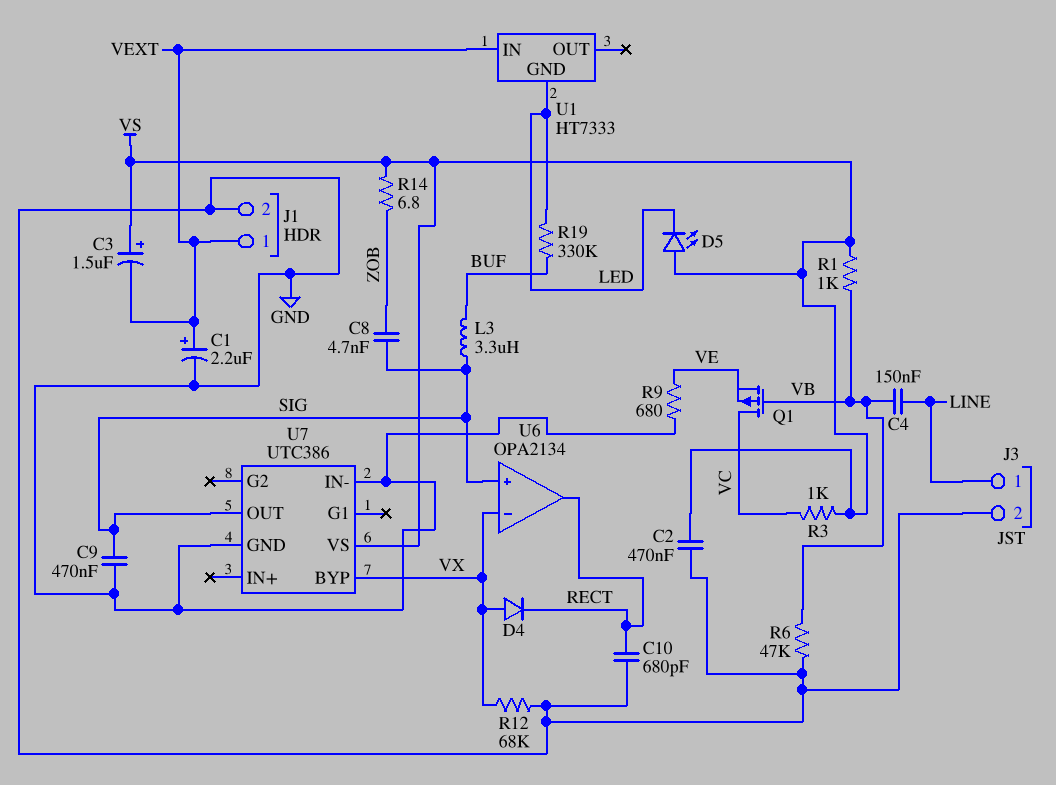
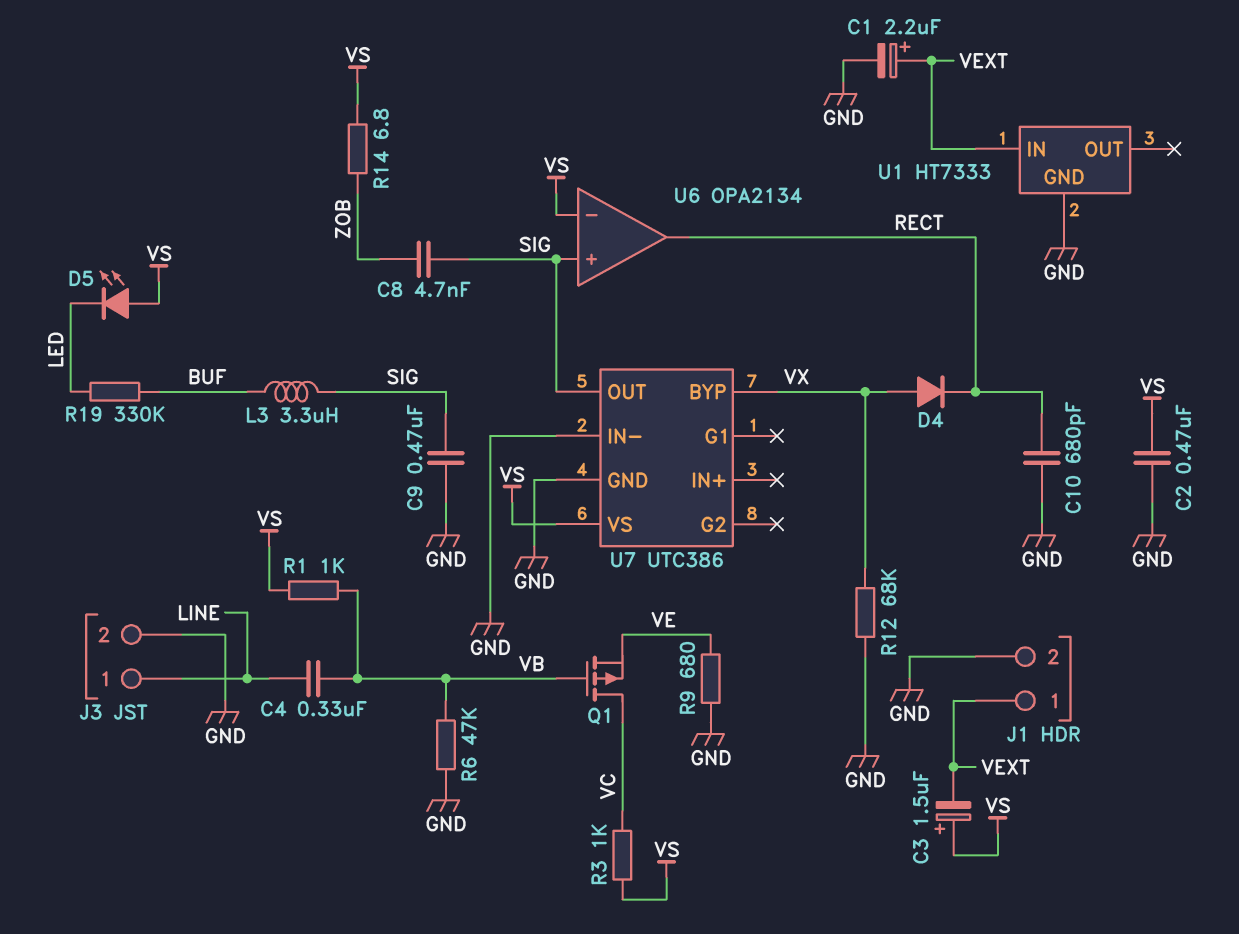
C4: 150nF (LINE, VB) -> 330nF (LINE, VB)
U1 pin GND: LED -> GND
U6 pin in-: VX -> VS

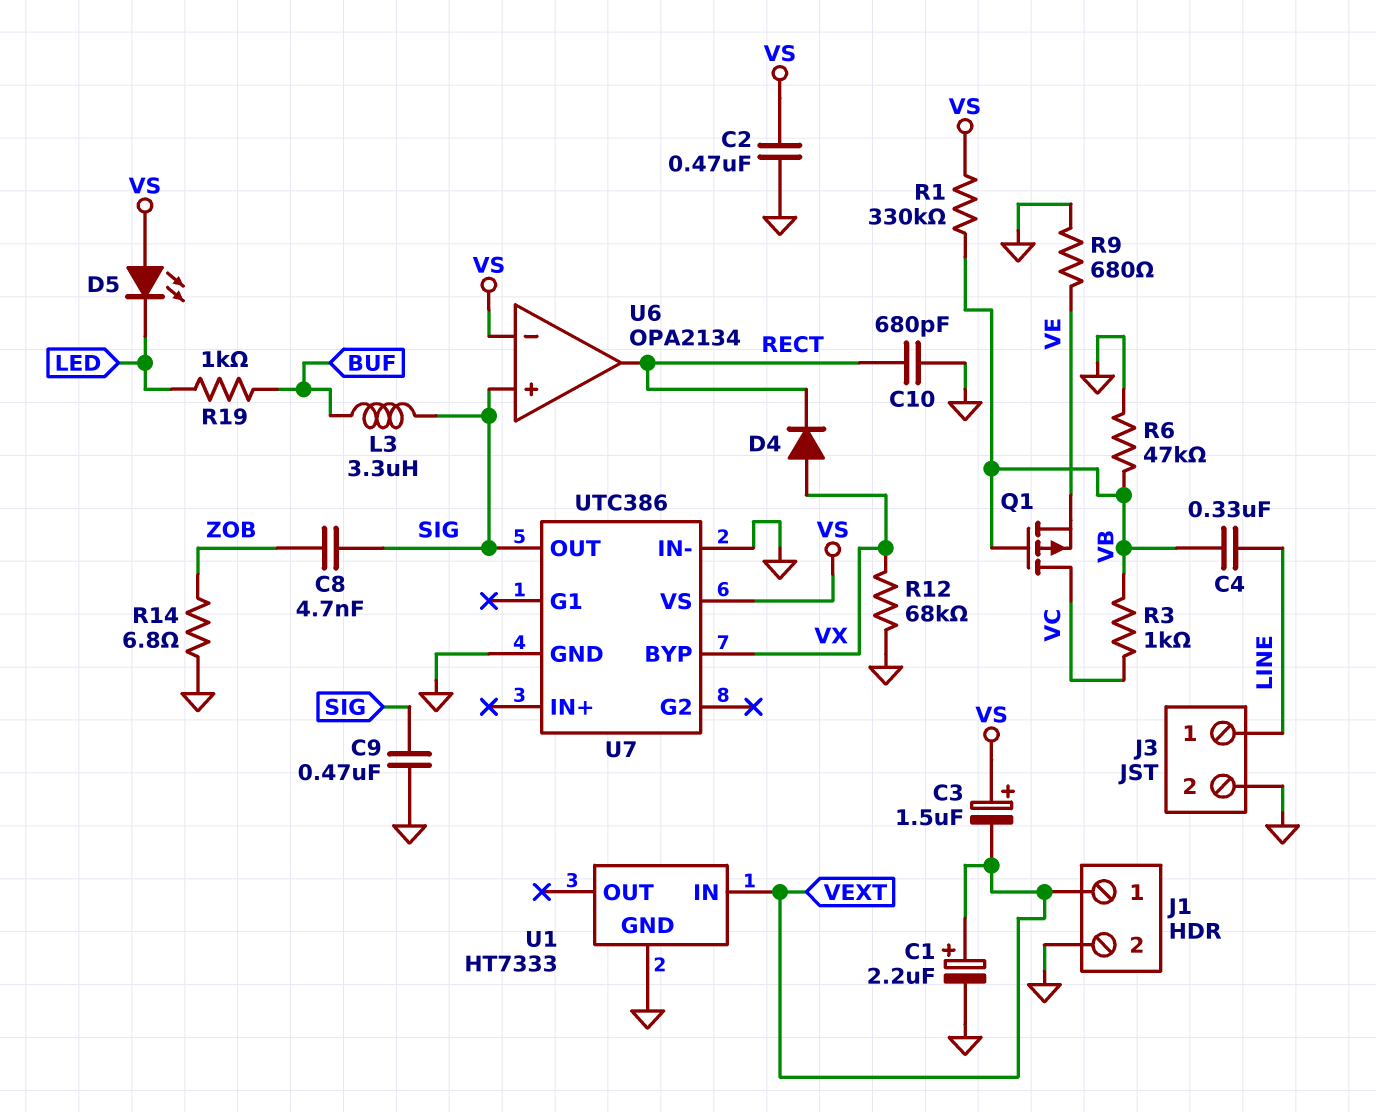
R1: 1k (VB, VS) -> 330k (VB, VS)
R3: 1k (VC, VS) -> 1k (VB, VC)
R14: 6.8 (VS, ZOB) -> 6.8 (GND, ZOB)
R19: 330k (BUF, LED) -> 1k (BUF, LED)

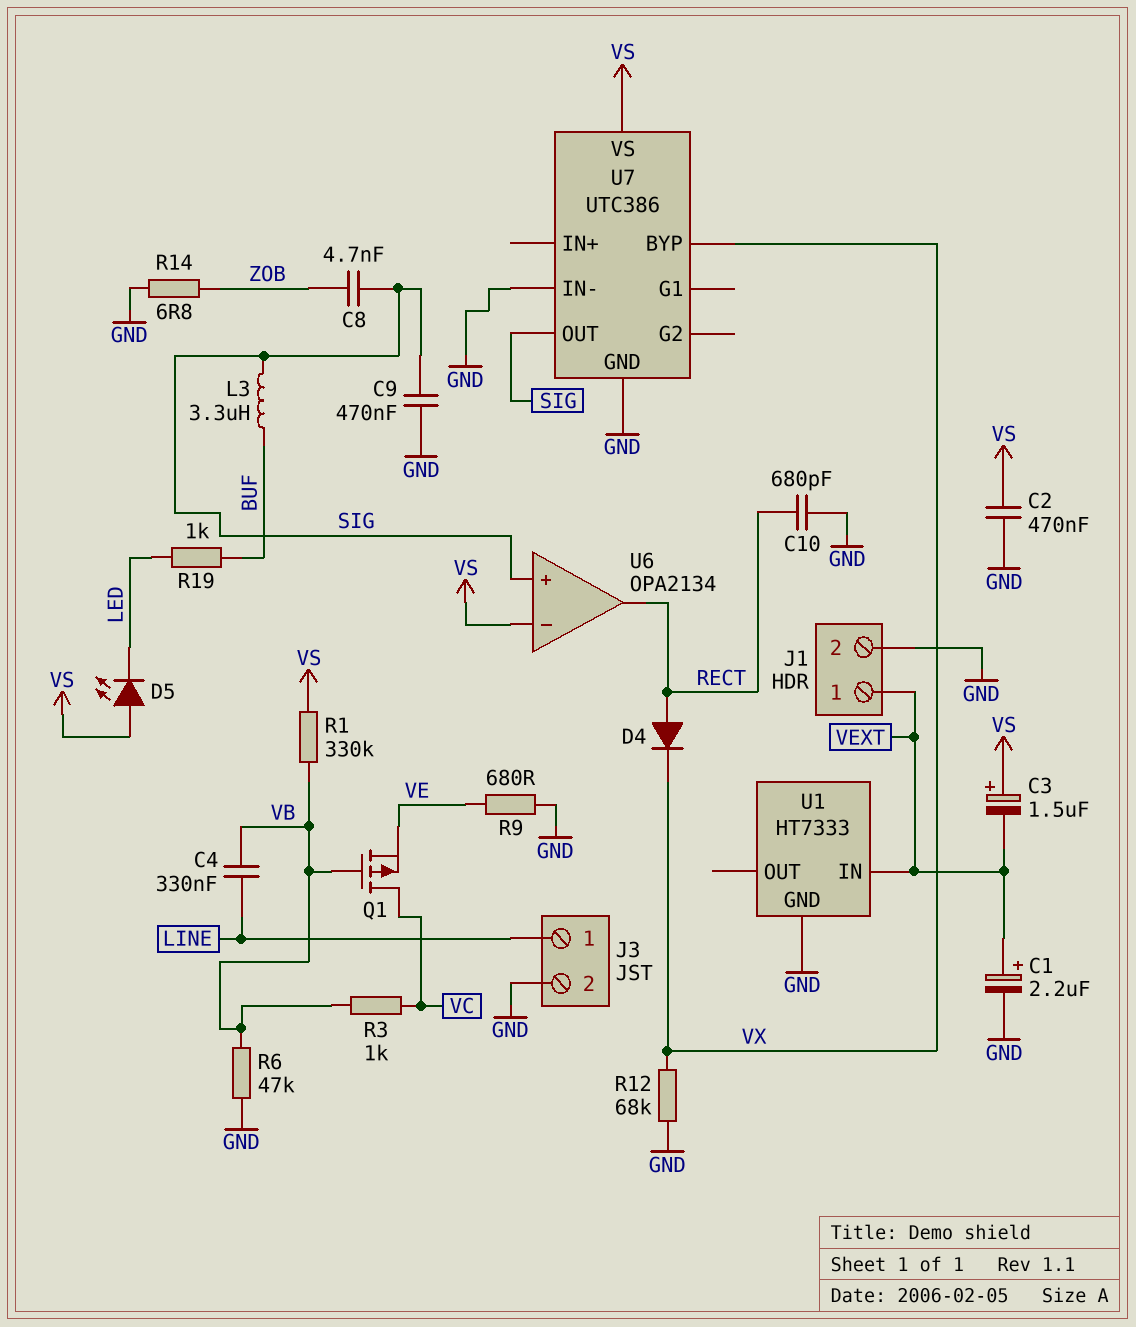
D4: diode (A VX, K RECT) -> diode (A RECT, K VX)

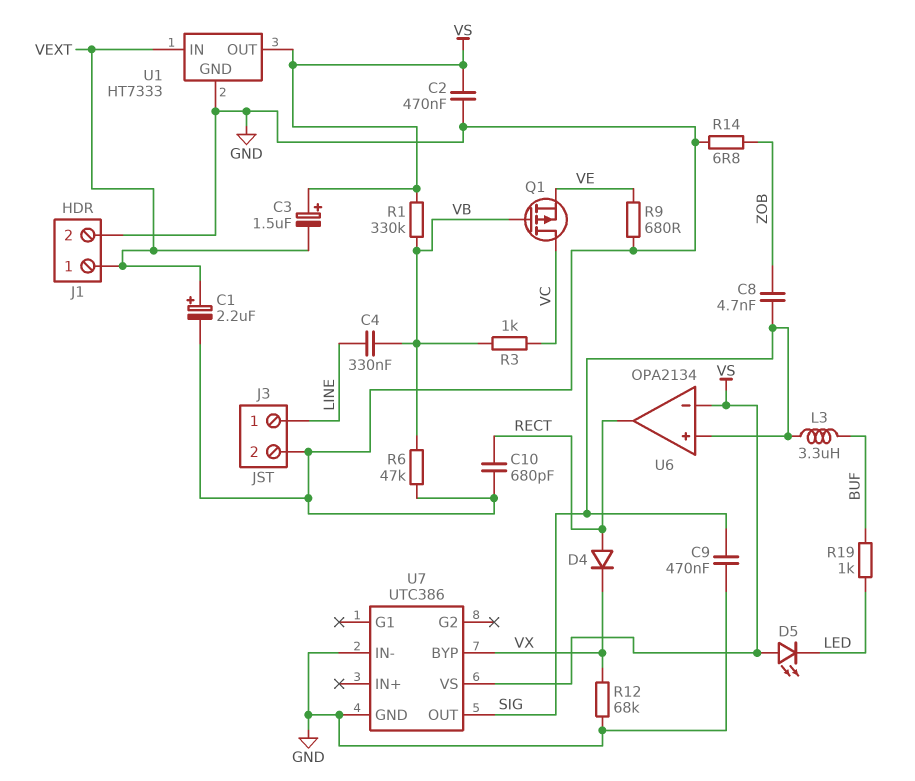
U1 pin OUT: none -> VS

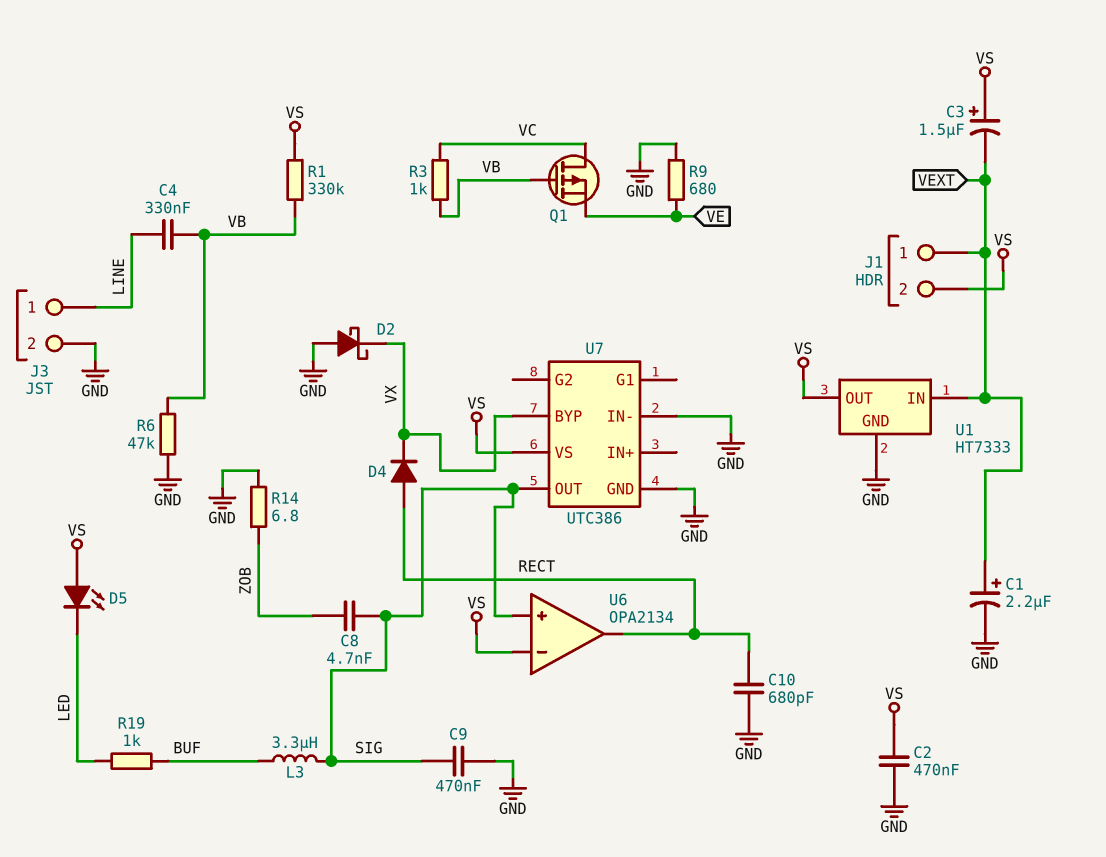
D2: none -> schottky (A GND, K VX)
J1 pin 2: GND -> VS
R12: 68k (GND, VX) -> none

